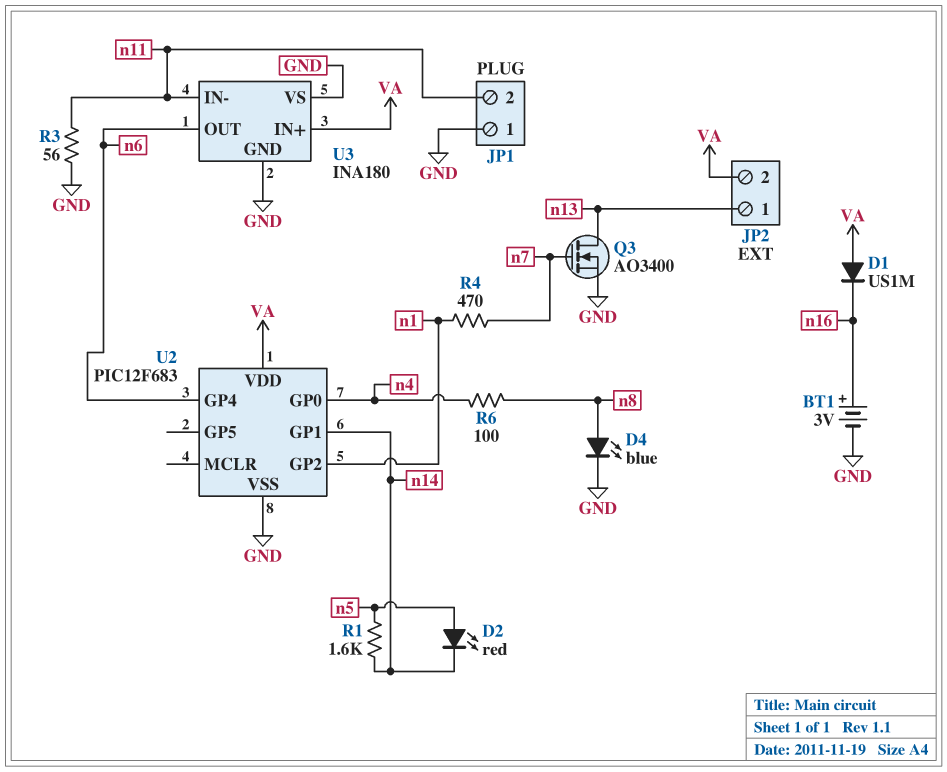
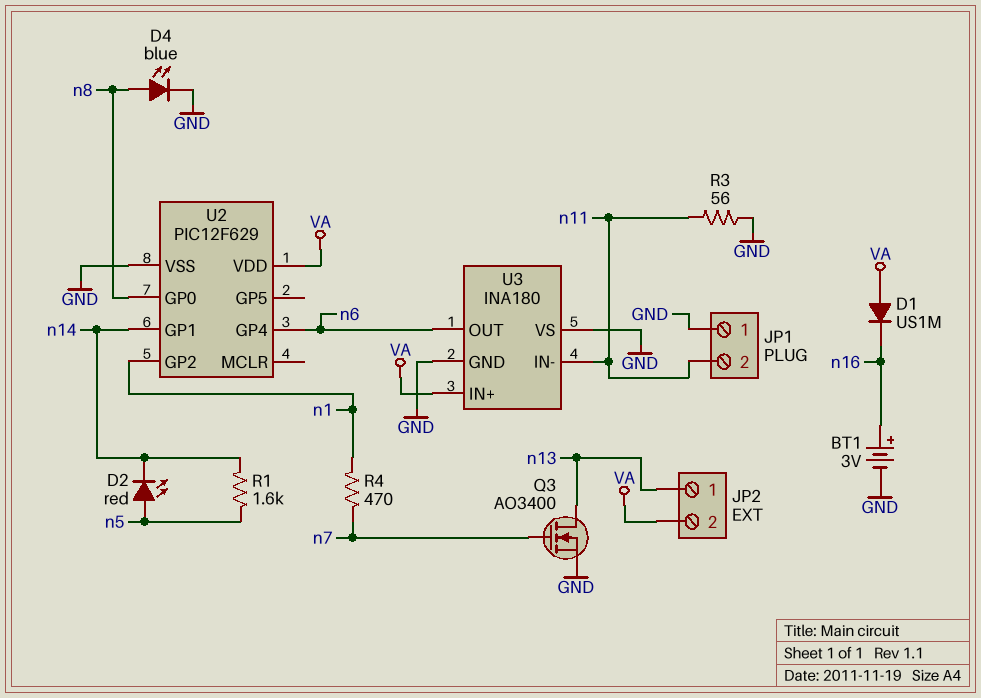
R6: 100 (n4, n8) -> none
U2: PIC12F683 -> PIC12F629
U2 pin GP0: n4 -> n8

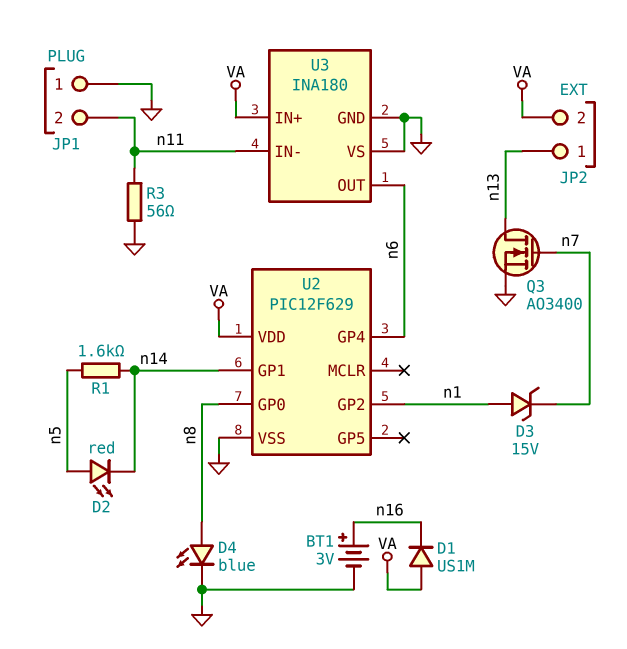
D3: none -> zener 15V (A n1, K n7)
R4: 470 (n1, n7) -> none

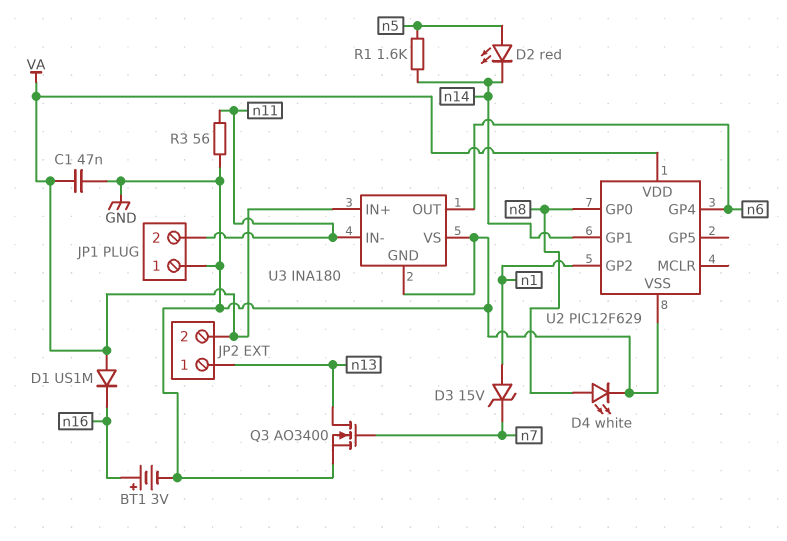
C1: none -> 47nF (GND, VA)
D4: LED blue (A n8, K GND) -> LED white (A n8, K GND)

